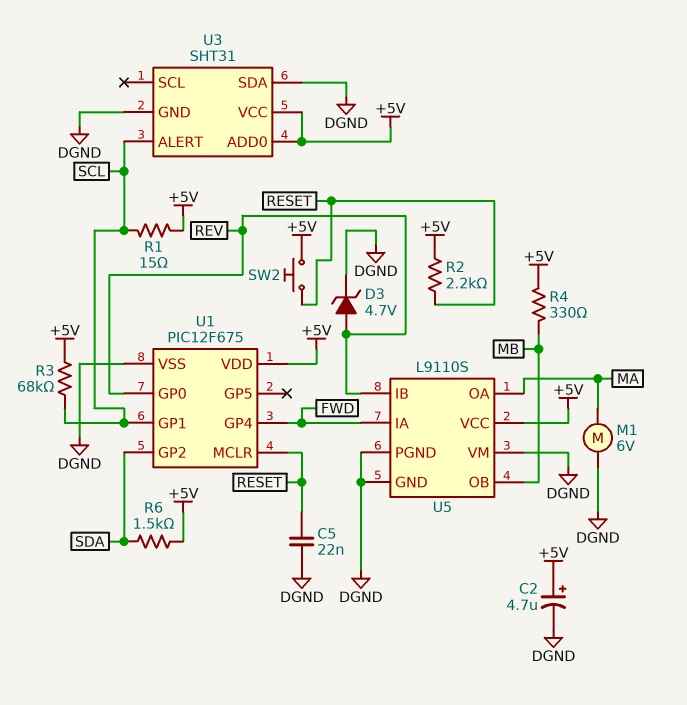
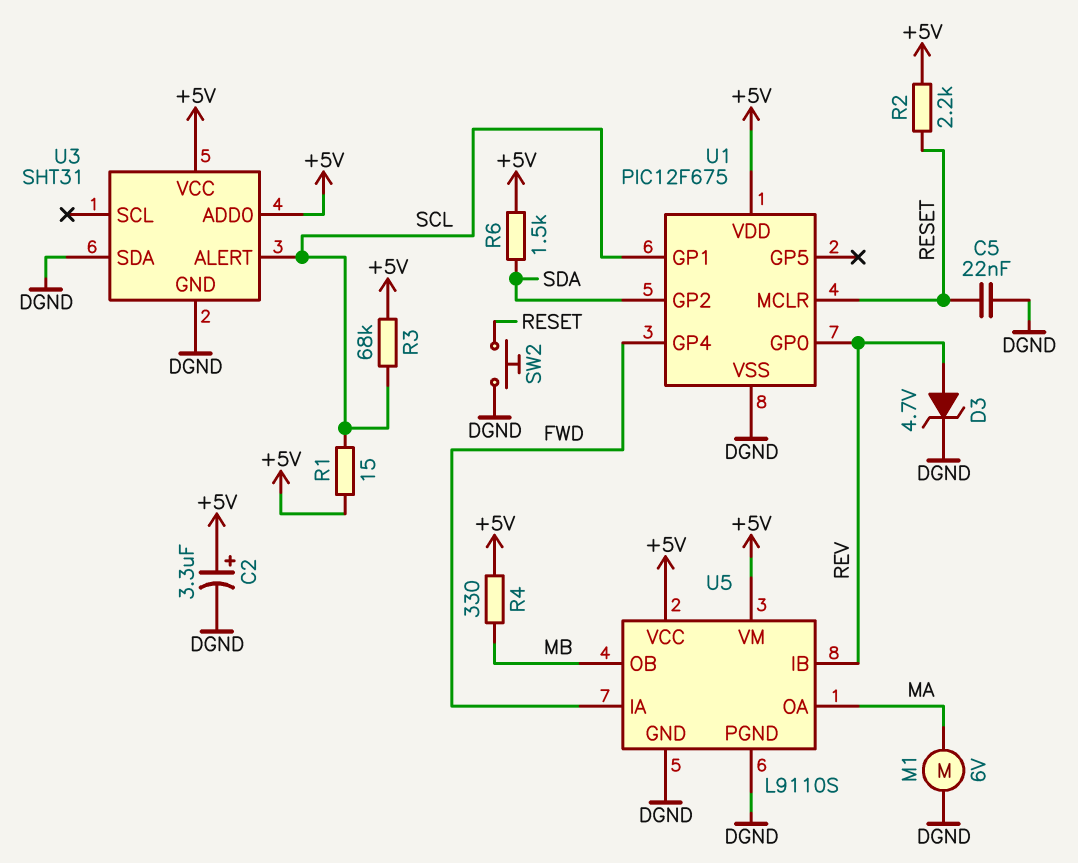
C2: 4.7uF (plus +5V, minus DGND) -> 3.3uF (plus +5V, minus DGND)
SW2: button (+5V, RESET) -> button (DGND, RESET)
U5 pin VM: DGND -> +5V

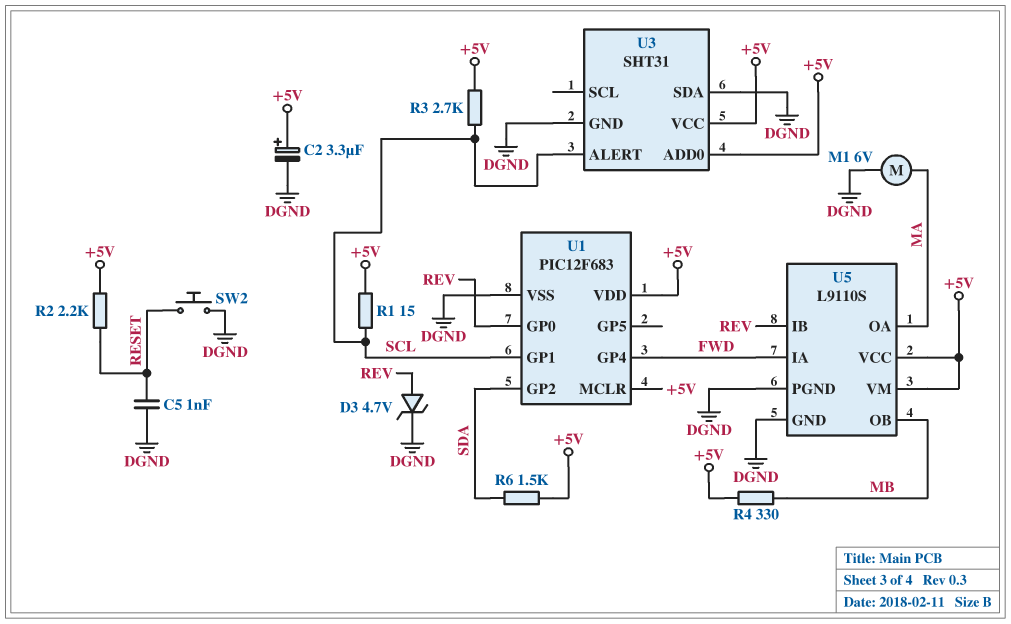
C5: 22nF (DGND, RESET) -> 1nF (DGND, RESET)
R3: 68k (+5V, SCL) -> 2.7k (+5V, SCL)
U1: PIC12F675 -> PIC12F683
U1 pin MCLR: RESET -> +5V

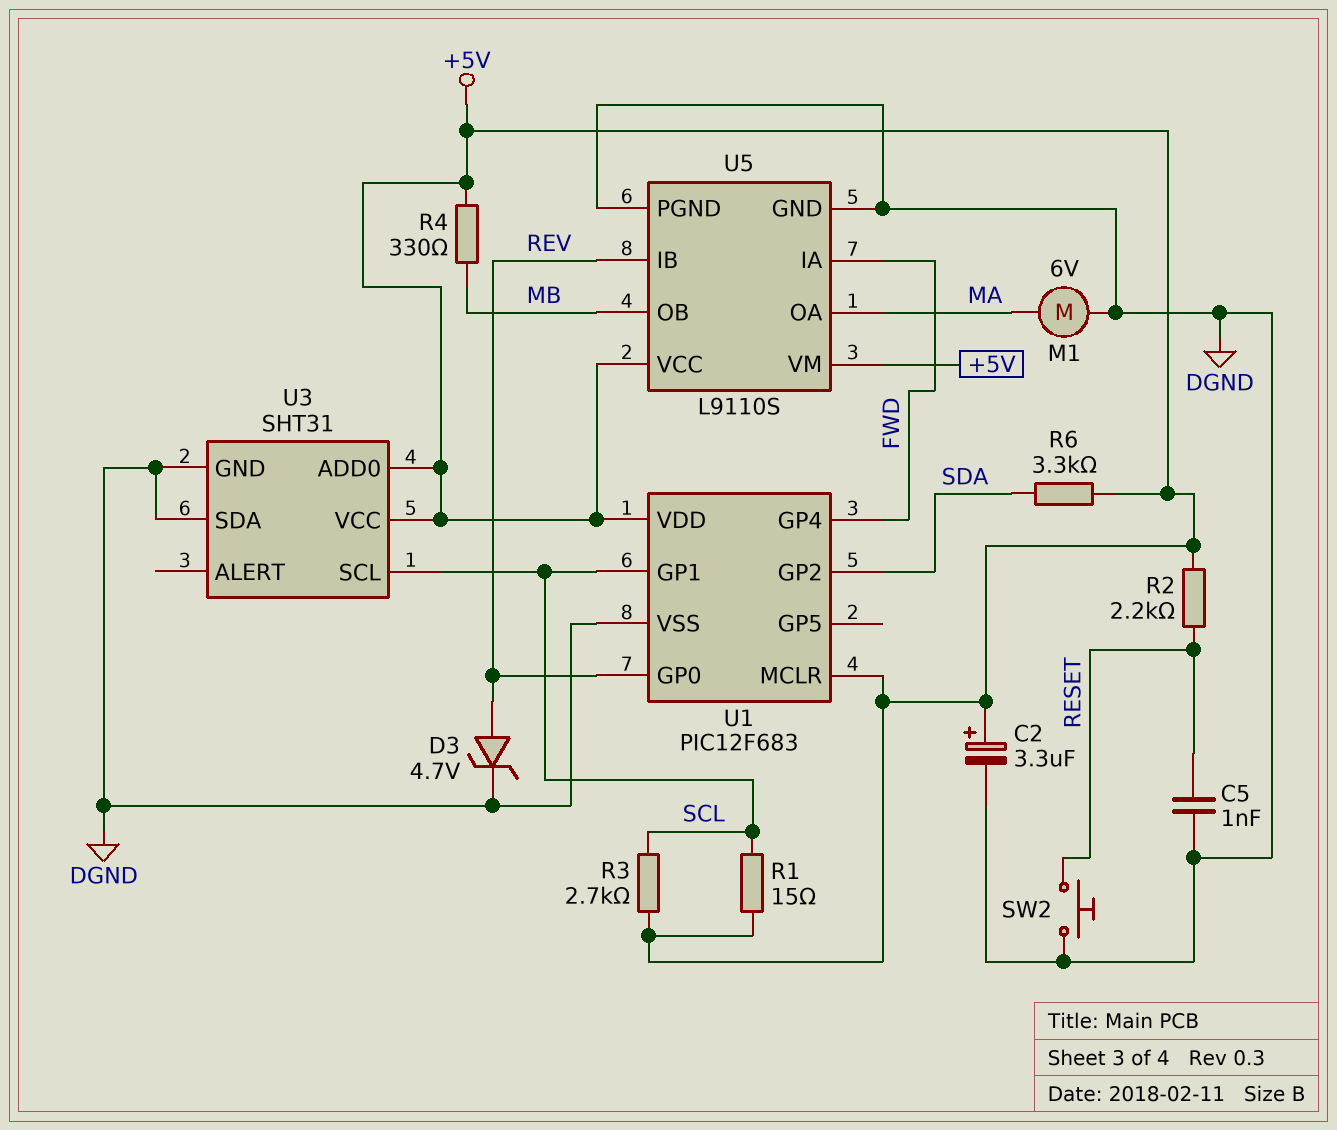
R6: 1.5k (+5V, SDA) -> 3.3k (+5V, SDA)
U3 pin ALERT: SCL -> none
U3 pin SCL: none -> SCL

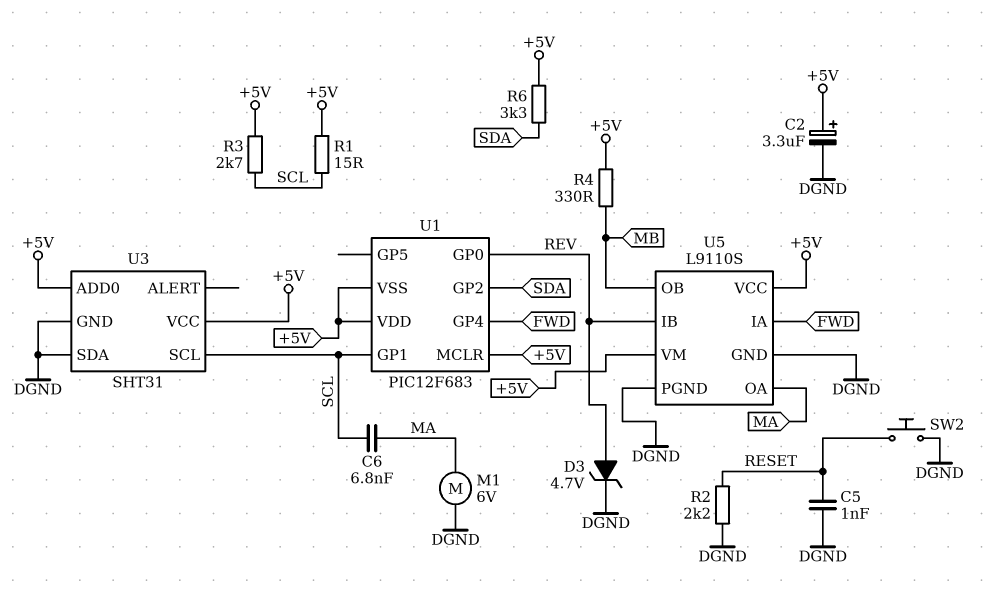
C6: none -> 6.8nF (MA, SCL)
R2: 2.2k (+5V, RESET) -> 2.2k (DGND, RESET)
U1 pin VSS: DGND -> +5V

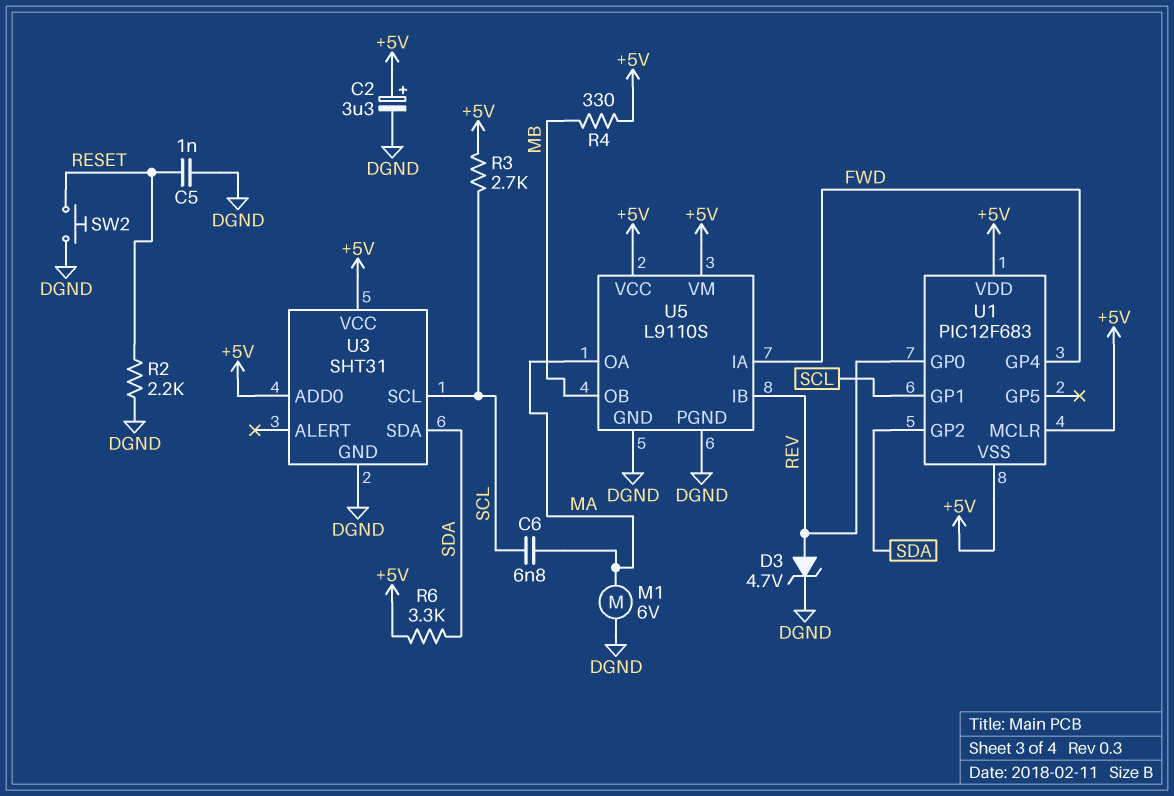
R1: 15 (+5V, SCL) -> none
U3 pin SDA: DGND -> SDA

